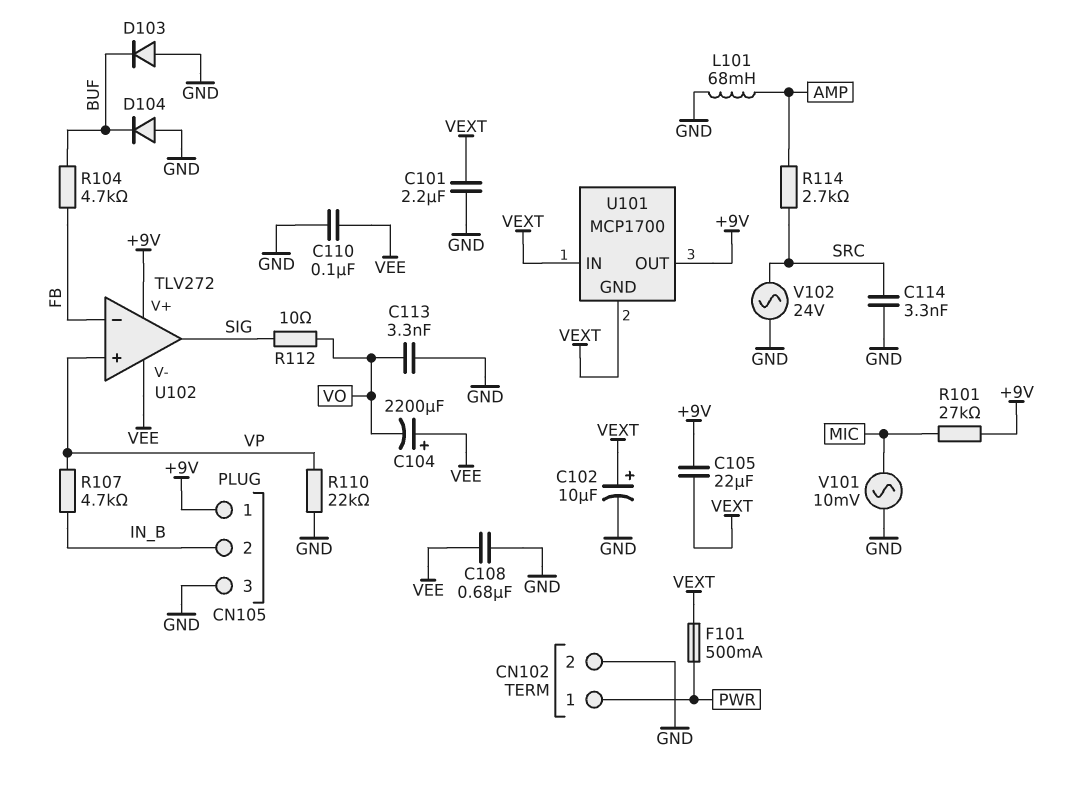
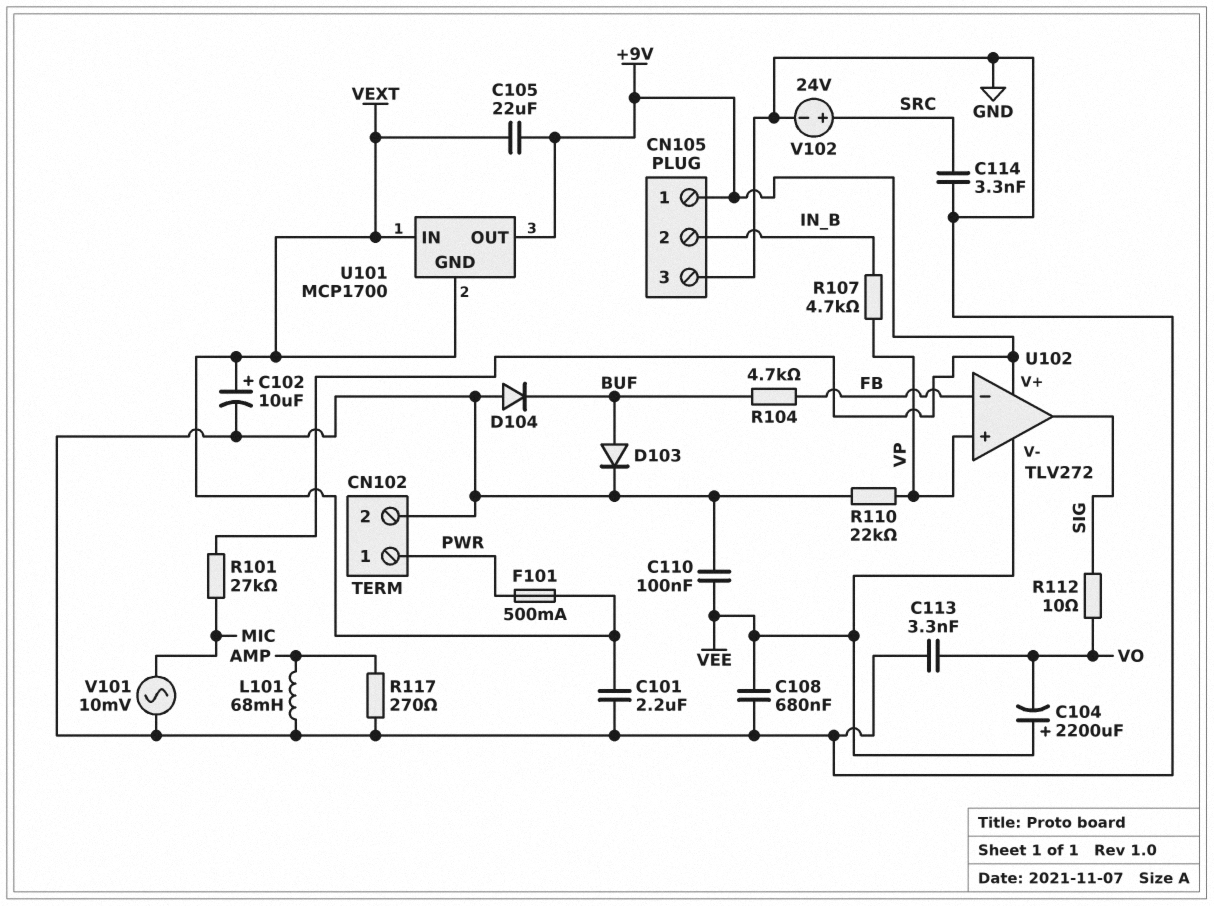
D103: diode (A GND, K BUF) -> diode (A BUF, K GND)
R114: 2.7k (AMP, SRC) -> none
R117: none -> 270 (AMP, GND)
V102: AC 24V (GND, SRC) -> 24V (plus SRC, minus GND)

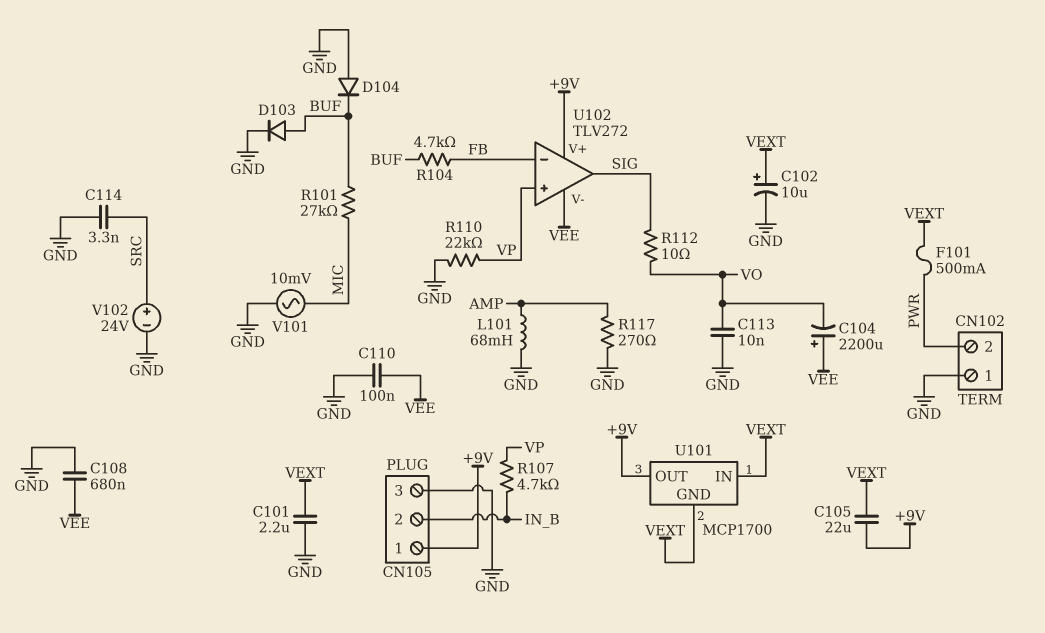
C113: 3.3nF (GND, VO) -> 10nF (GND, VO)
CN102 pin 1: PWR -> GND
CN102 pin 2: GND -> PWR
R101: 27k (+9V, MIC) -> 27k (BUF, MIC)

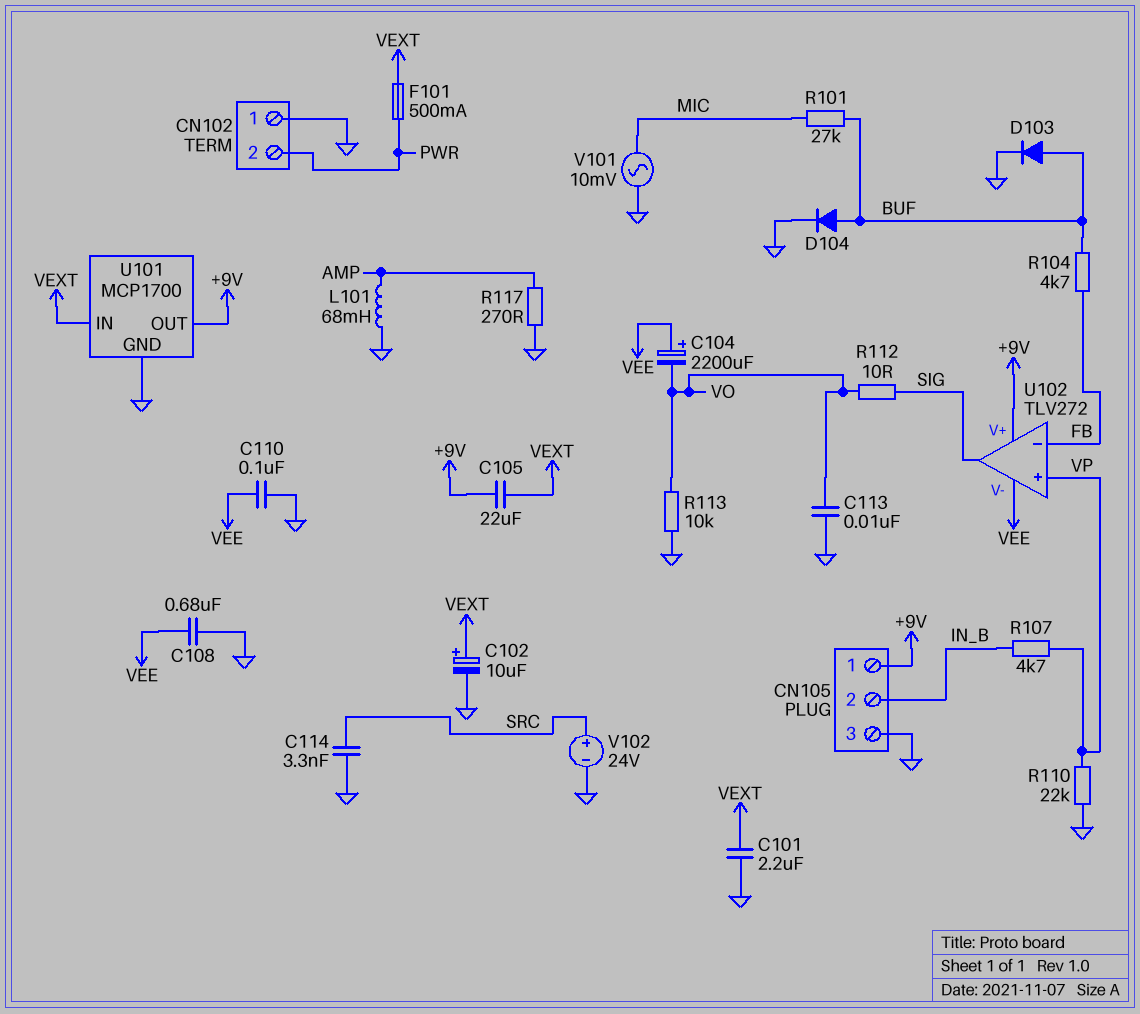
D104: diode (A GND, K BUF) -> diode (A BUF, K GND)
R113: none -> 10k (GND, VO)
U101 pin GND: VEXT -> GND

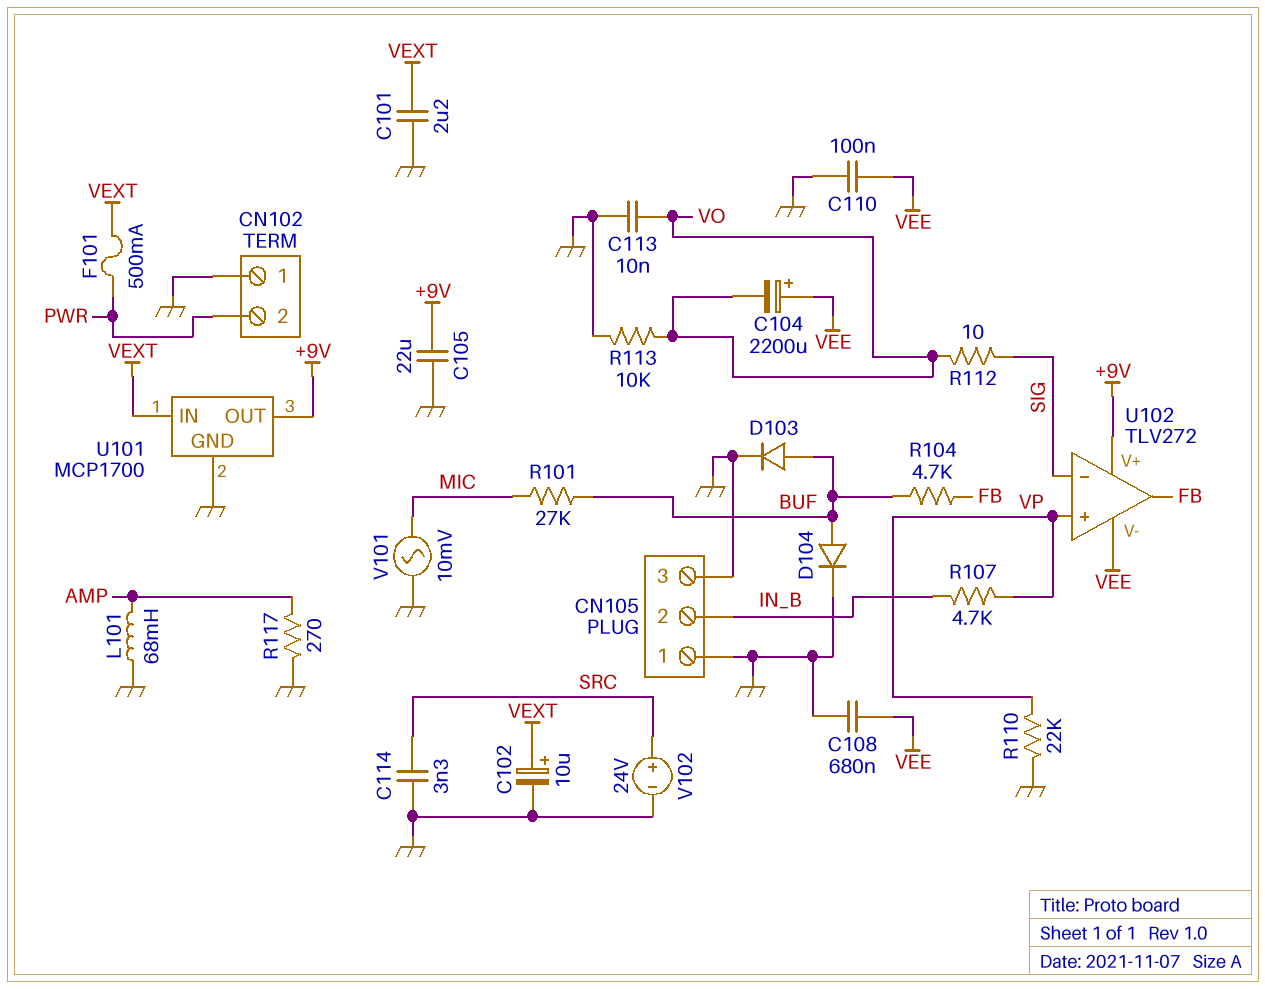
C105: 22uF (+9V, VEXT) -> 22uF (+9V, GND)
CN105 pin 1: +9V -> GND
U102 pin in-: FB -> SIG
U102 pin out: SIG -> FB

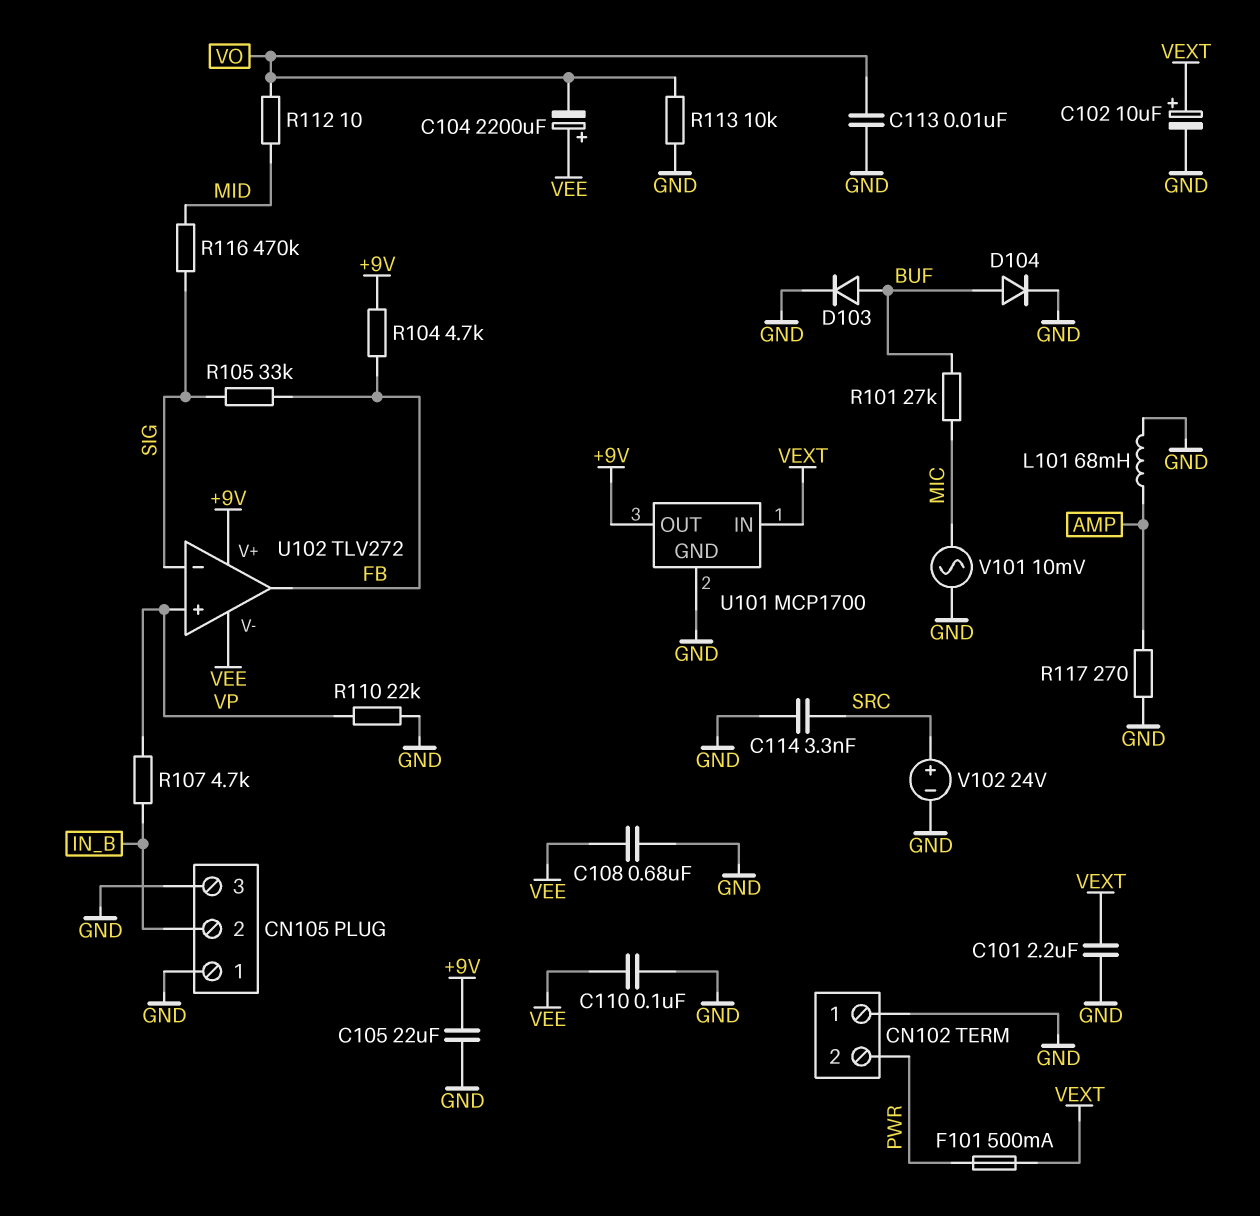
R104: 4.7k (BUF, FB) -> 4.7k (+9V, FB)
R105: none -> 33k (FB, SIG)
R112: 10 (SIG, VO) -> 10 (MID, VO)
R116: none -> 470k (MID, SIG)

